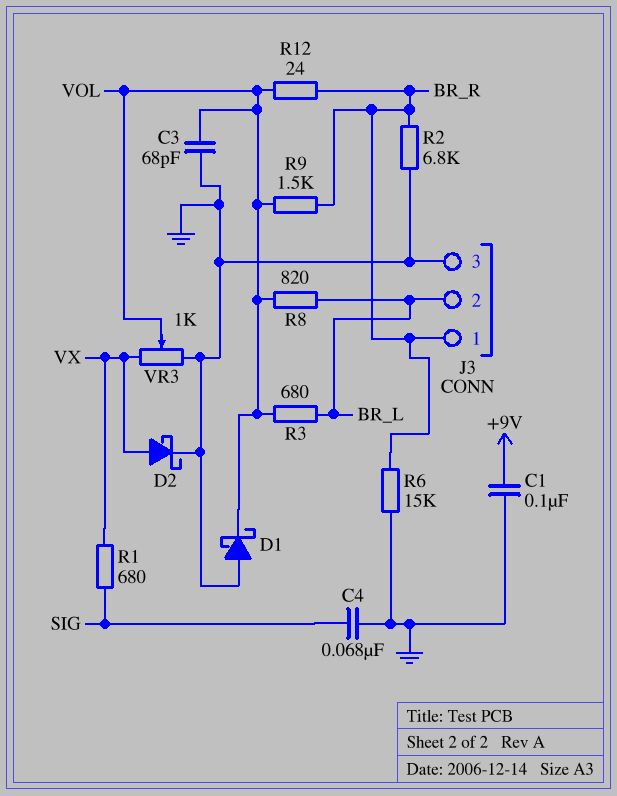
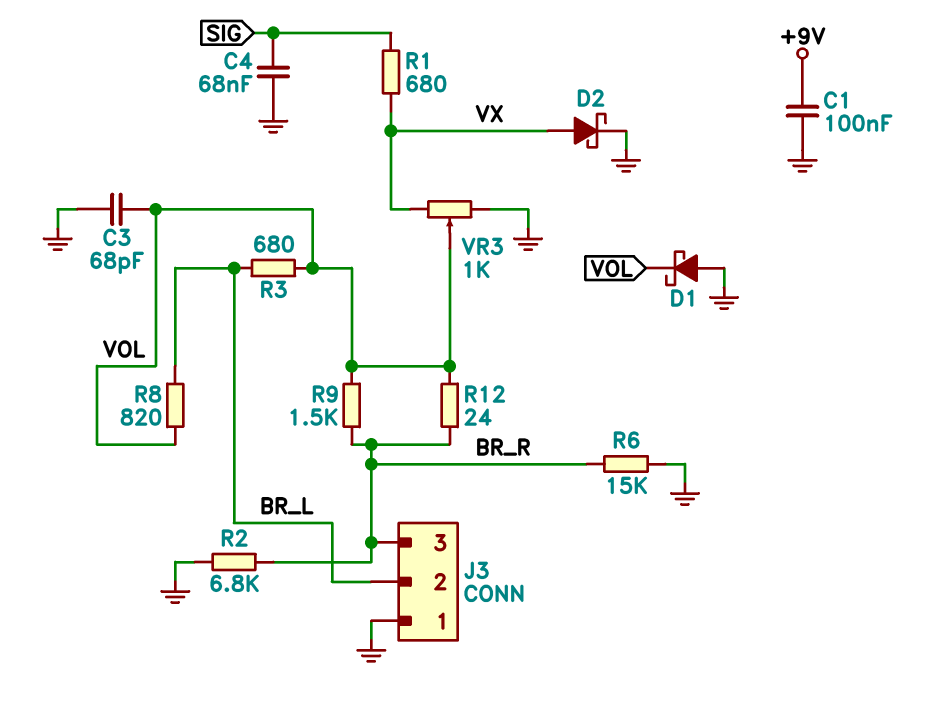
J3 pin 1: BR_R -> GND
J3 pin 3: GND -> BR_R

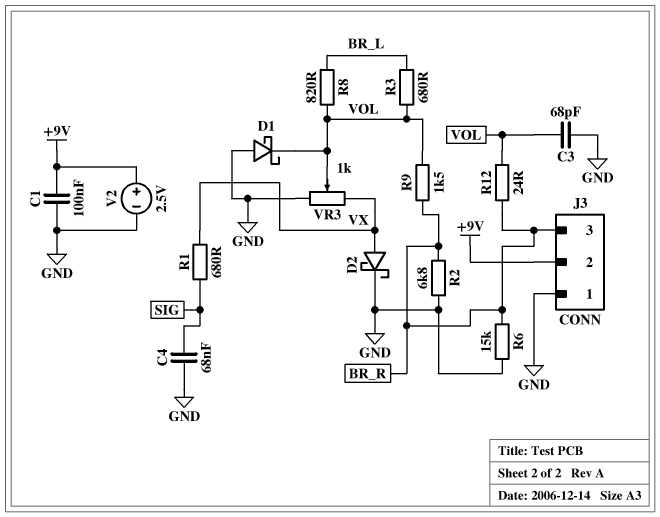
J3 pin 2: BR_L -> +9V
V2: none -> 2.5V (plus +9V, minus GND)

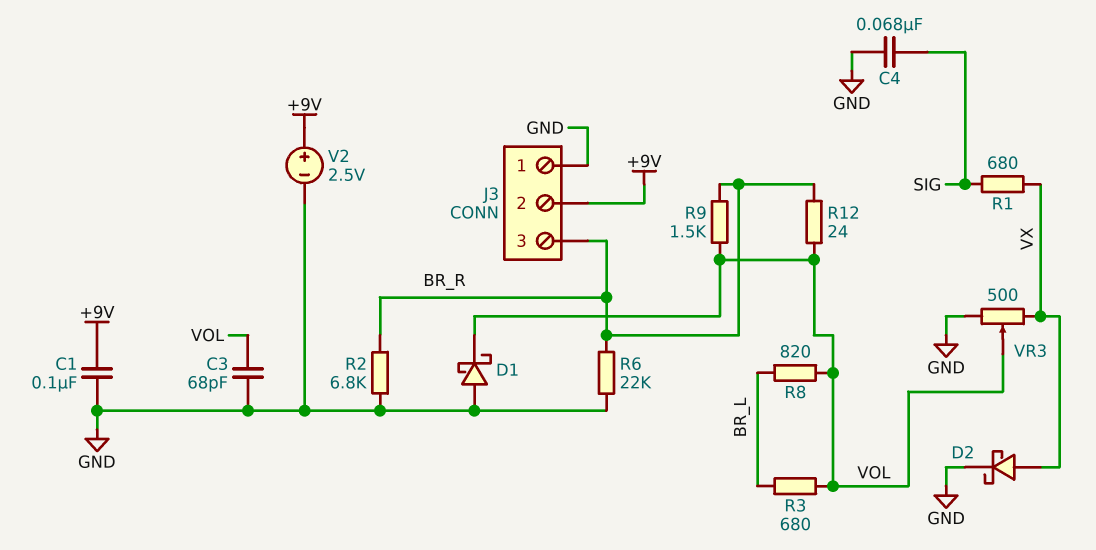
R6: 15k (BR_R, GND) -> 22k (BR_R, GND)
VR3: 1k (GND, VX, wiper VOL) -> 500 (GND, VX, wiper VOL)

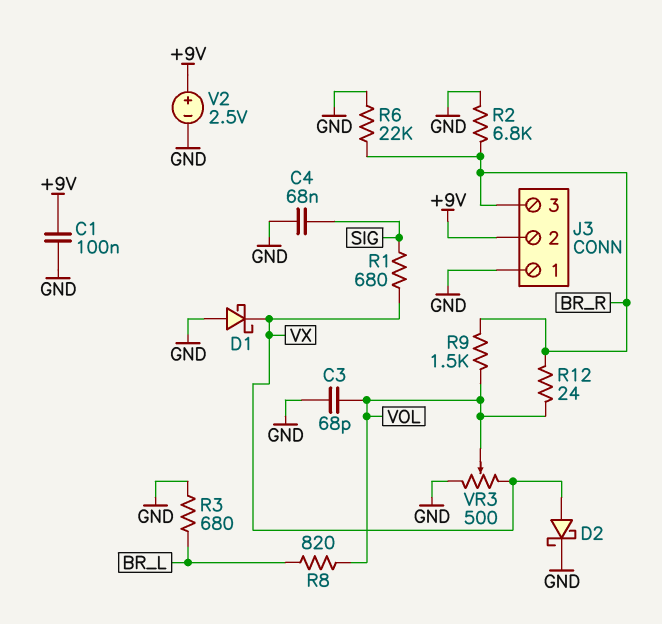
D1: schottky (A GND, K VOL) -> schottky (A GND, K VX)
R3: 680 (BR_L, VOL) -> 680 (BR_L, GND)

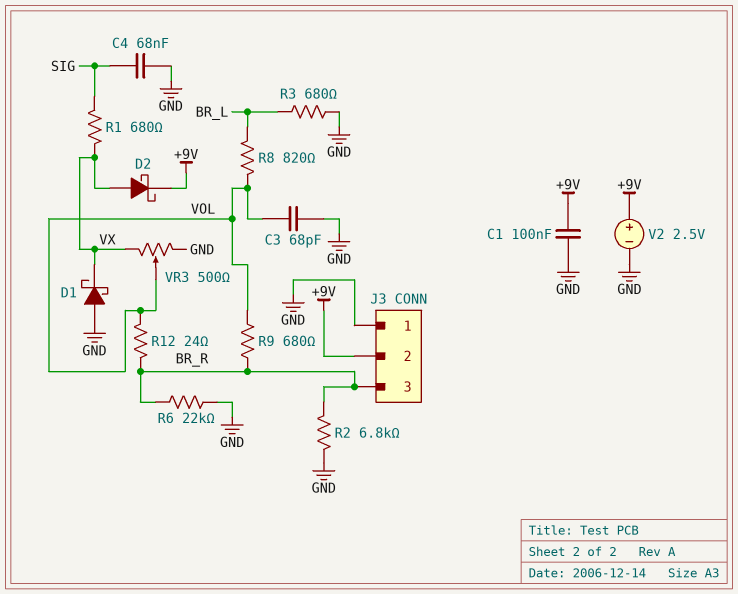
D2: schottky (A VX, K GND) -> schottky (A VX, K +9V)
R9: 1.5k (BR_R, VOL) -> 680 (BR_R, VOL)

